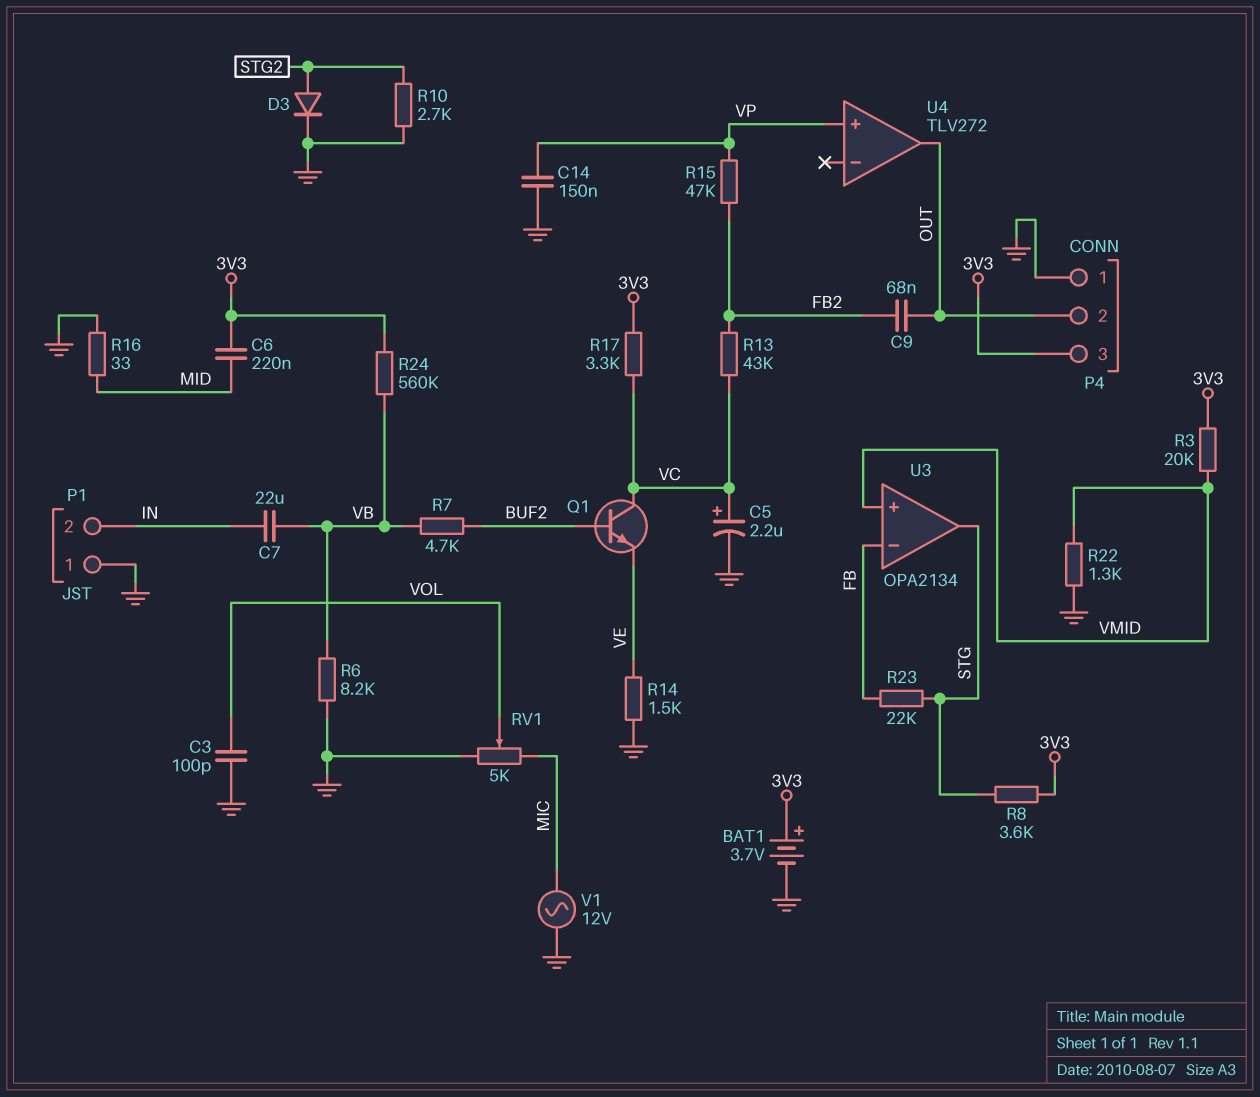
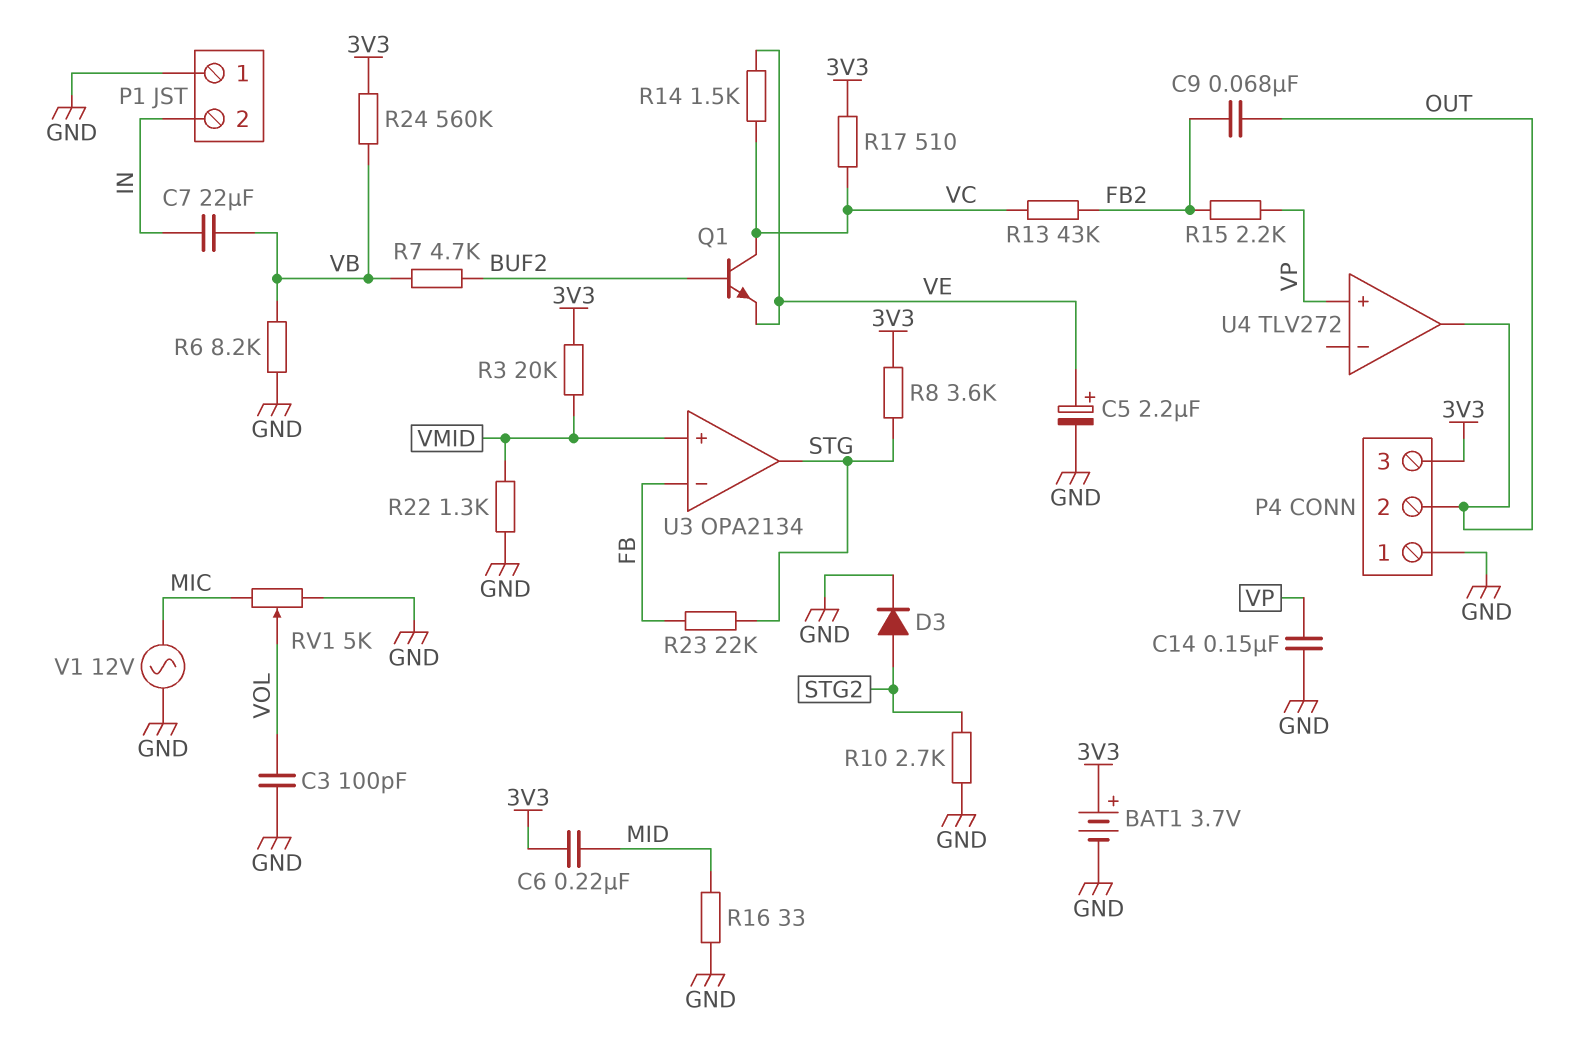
C5: 2.2uF (plus VC, minus GND) -> 2.2uF (plus VE, minus GND)
R14: 1.5k (GND, VE) -> 1.5k (VC, VE)
R15: 47k (FB2, VP) -> 2.2k (FB2, VP)
R17: 3.3k (3V3, VC) -> 510 (3V3, VC)

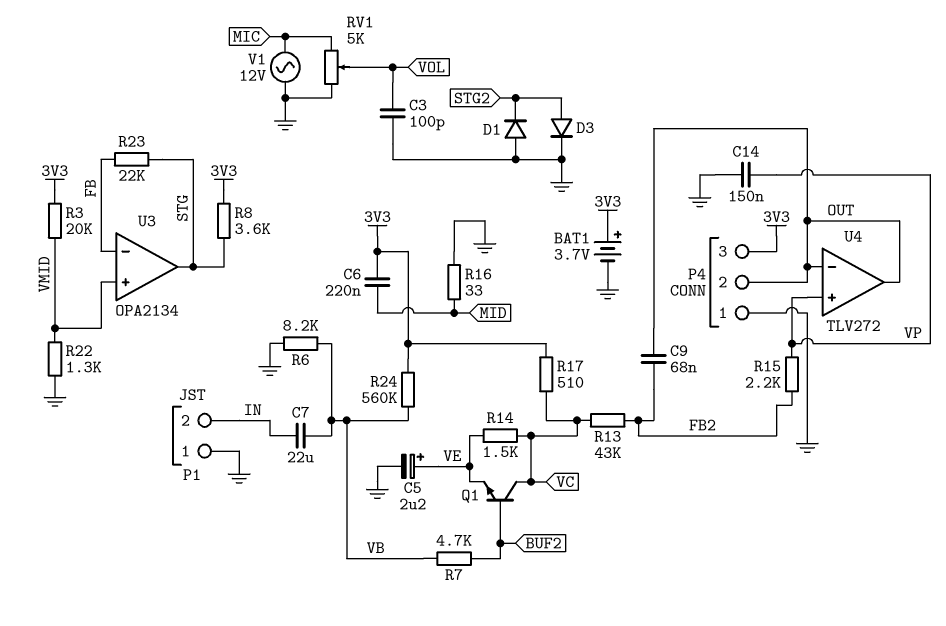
D1: none -> diode (A GND, K STG2)
R10: 2.7k (GND, STG2) -> none
U4 pin in-: none -> OUT

